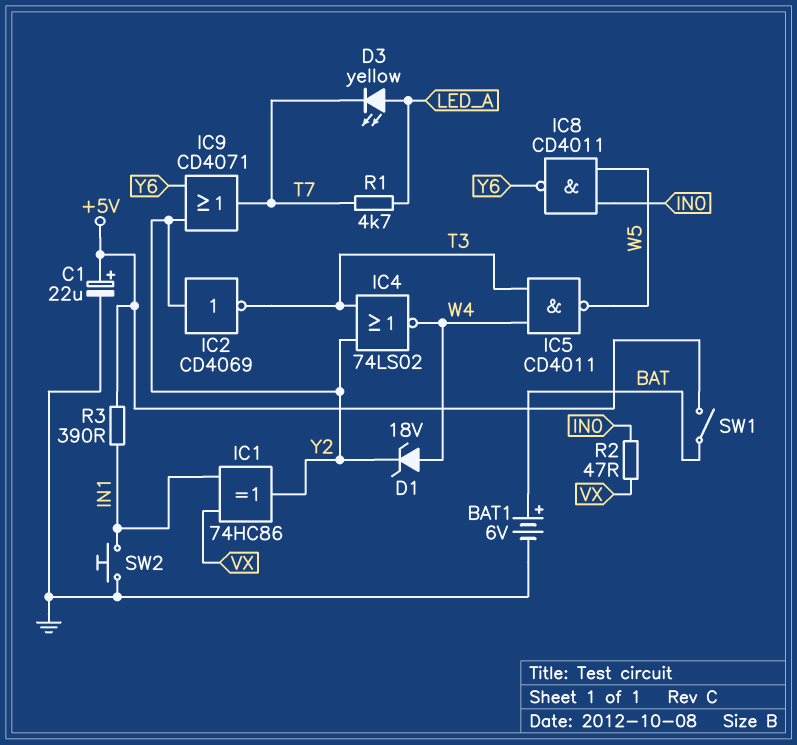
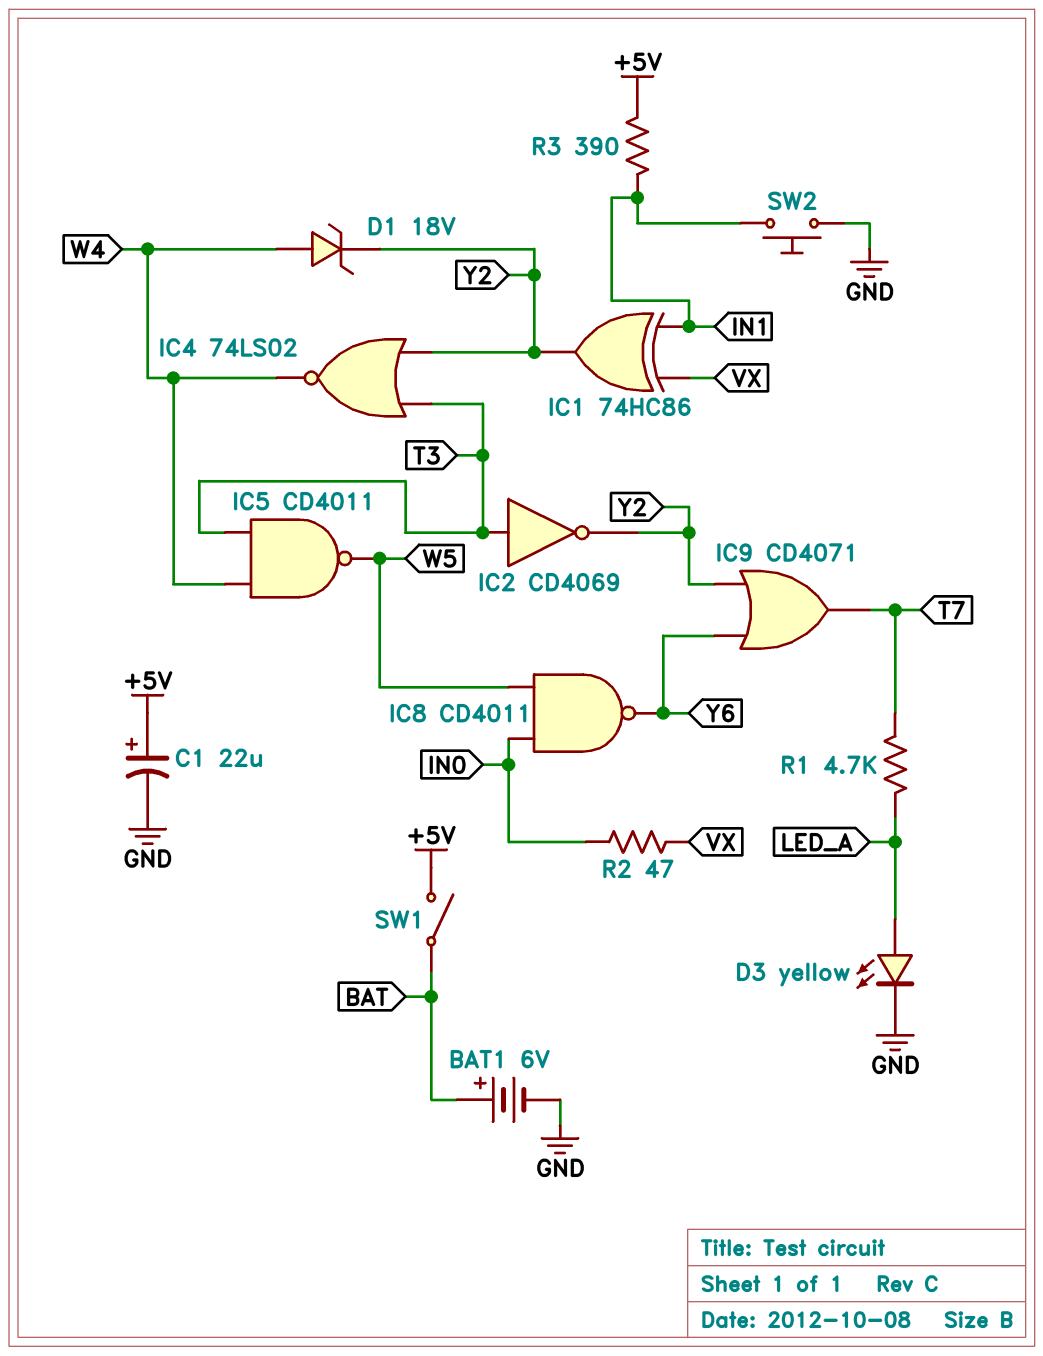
D3: LED yellow (A LED_A, K T7) -> LED yellow (A LED_A, K GND)
IC2: NOT CD4069 (in Y2, out T3) -> NOT CD4069 (in T3, out Y2)

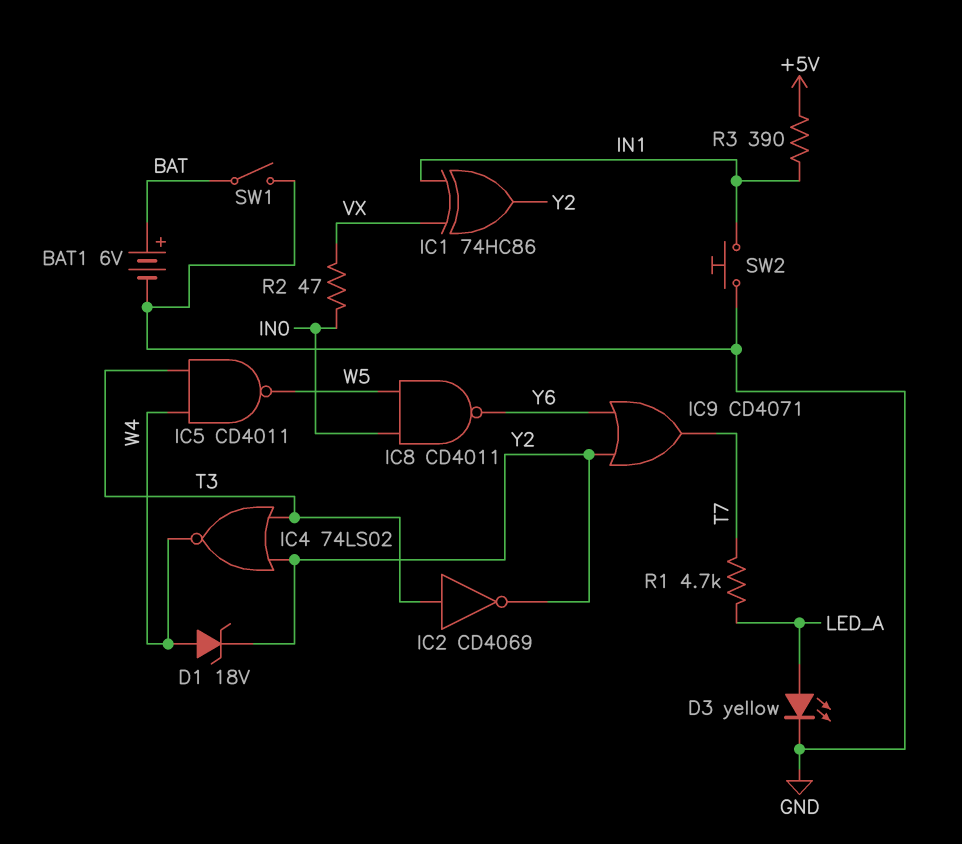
C1: 22uF (plus +5V, minus GND) -> none
SW1: switch (+5V, BAT) -> switch (BAT, GND)

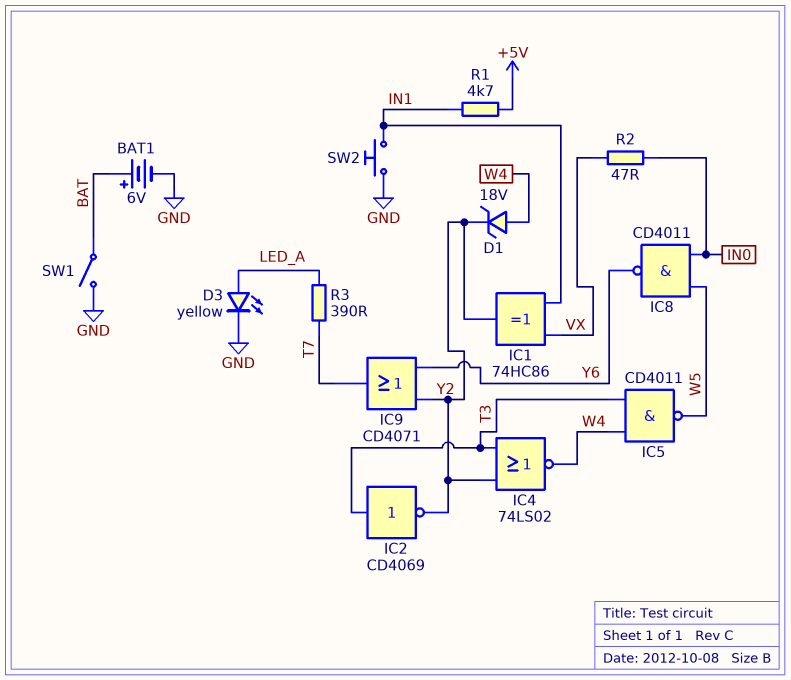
R1: 4.7k (LED_A, T7) -> 4.7k (+5V, IN1)
R3: 390 (+5V, IN1) -> 390 (LED_A, T7)

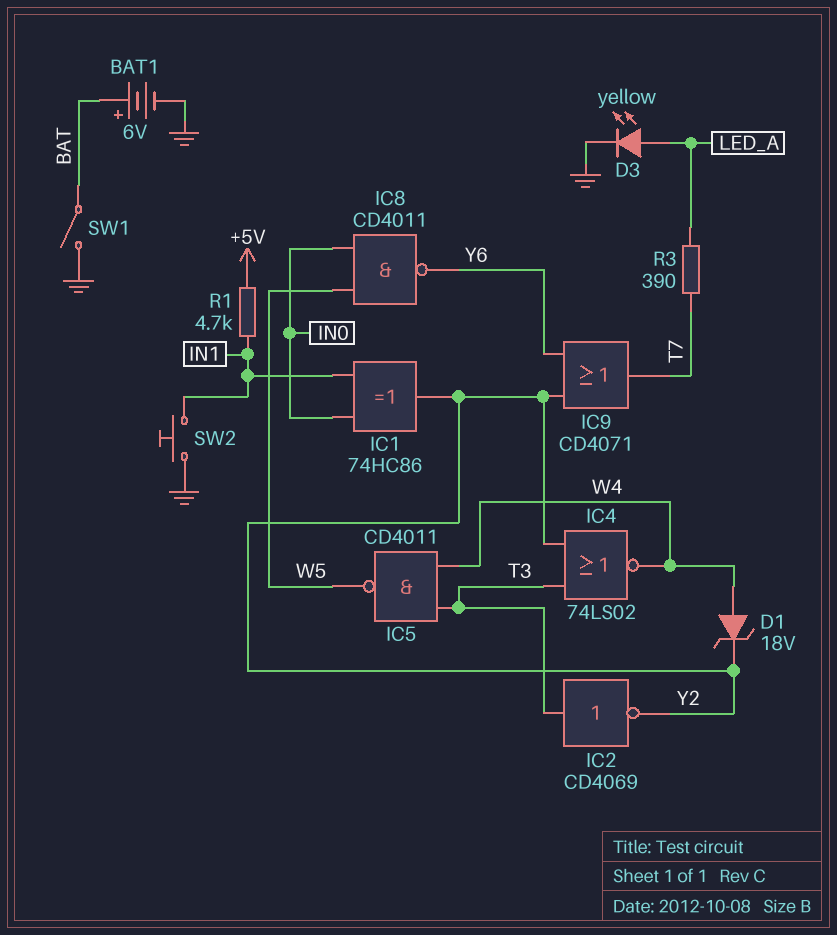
IC1: XOR 74HC86 (in IN1, in VX, out Y2) -> XOR 74HC86 (in IN0, in IN1, out Y2)
R2: 47 (IN0, VX) -> none

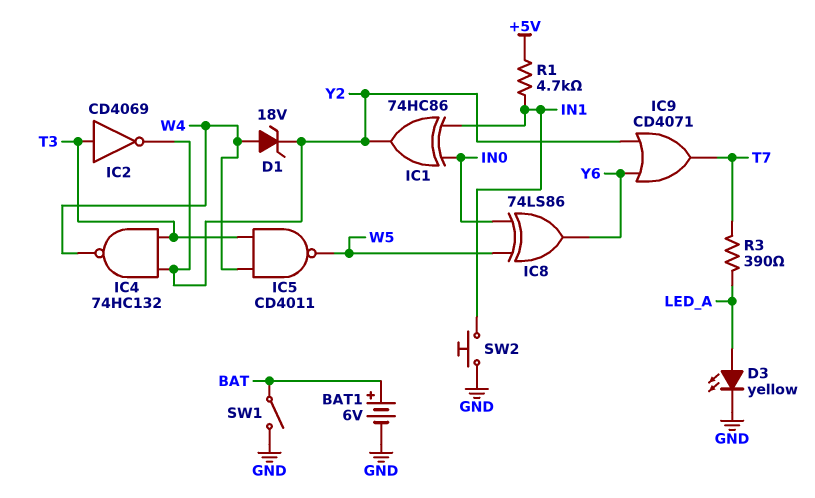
IC4: NOR 74LS02 (in T3, in Y2, out W4) -> NAND 74HC132 (in T3, in Y2, out W4)
IC8: NAND CD4011 (in IN0, in W5, out Y6) -> XOR 74LS86 (in IN0, in W5, out Y6)

